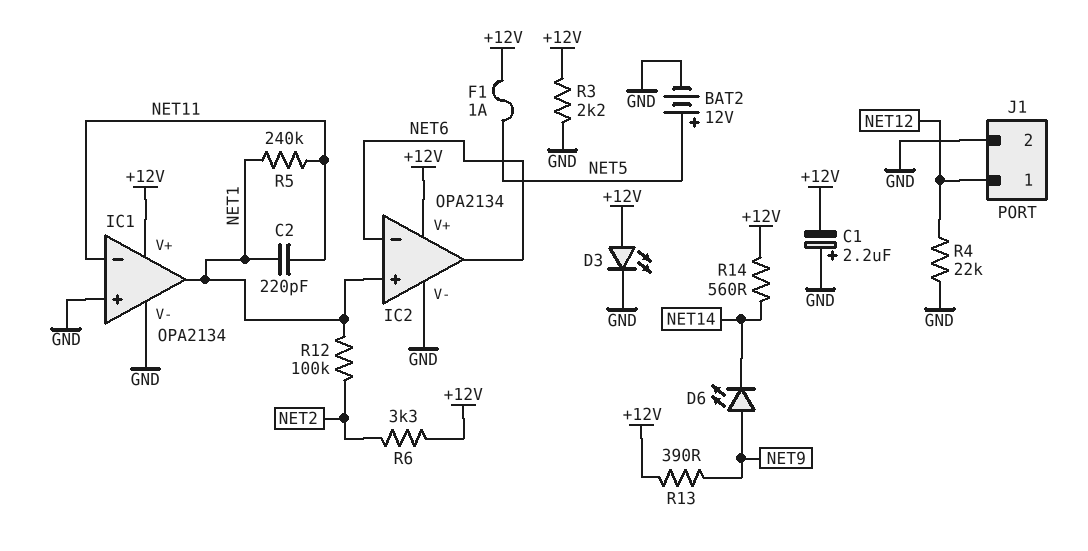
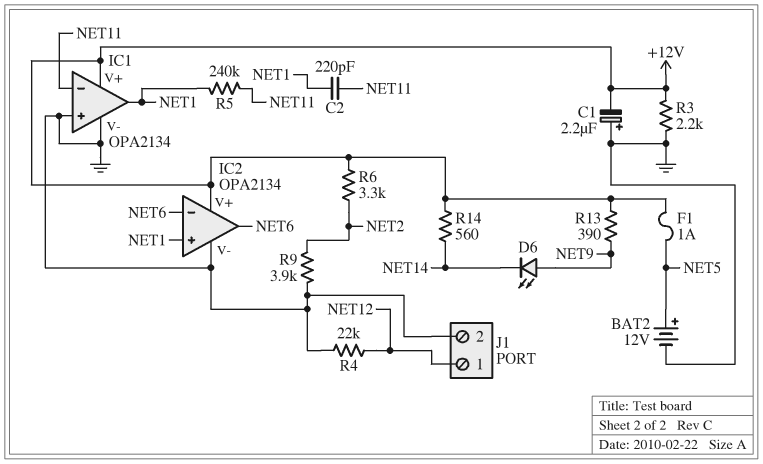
D3: LED (A +12V, K GND) -> none
R9: none -> 3.9k (GND, NET2)
R12: 100k (NET1, NET2) -> none

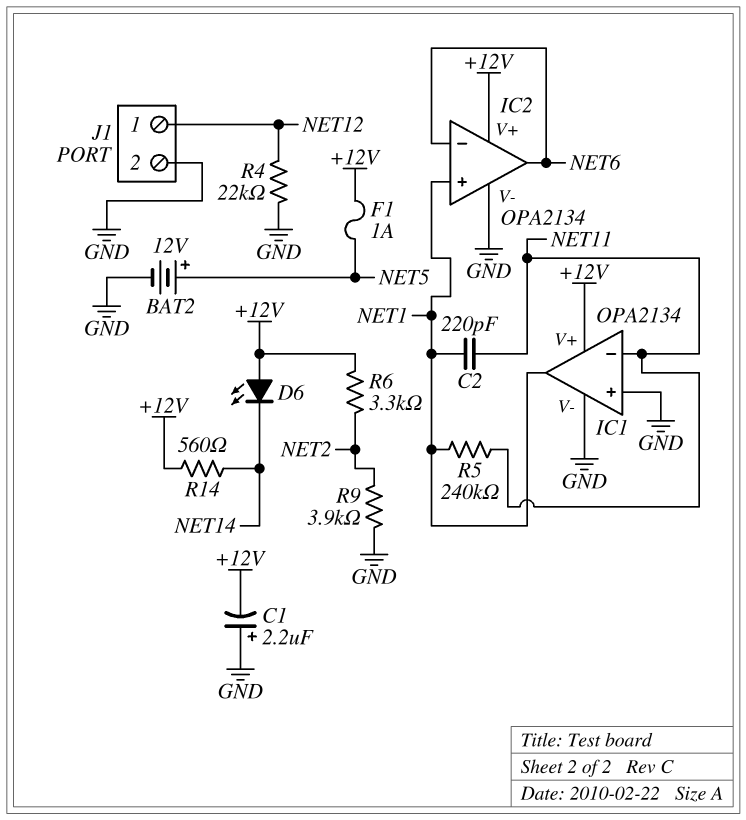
D6: LED (A NET9, K NET14) -> LED (A +12V, K NET14)
R3: 2.2k (+12V, GND) -> none
R13: 390 (+12V, NET9) -> none

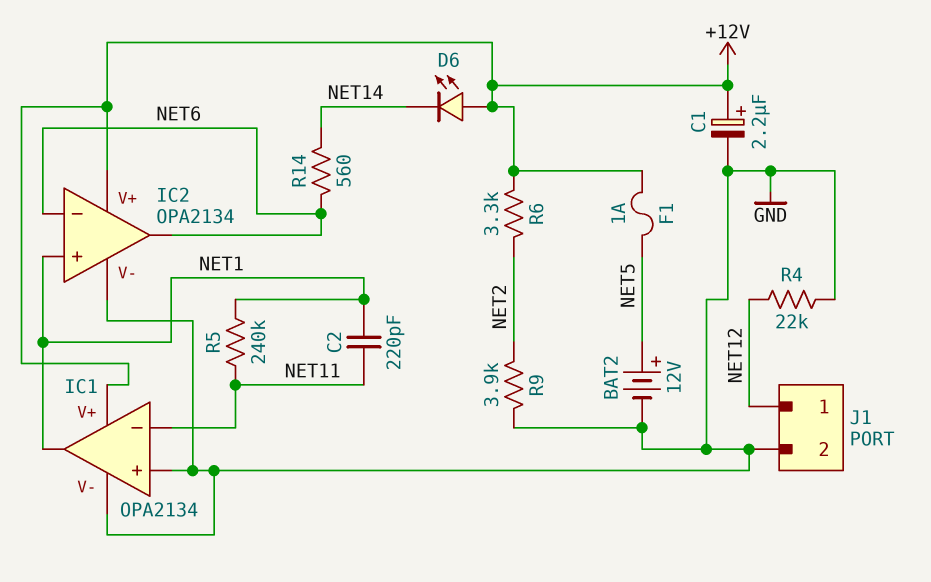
C1: 2.2uF (plus GND, minus +12V) -> 2.2uF (plus +12V, minus GND)
R14: 560 (+12V, NET14) -> 560 (NET6, NET14)

